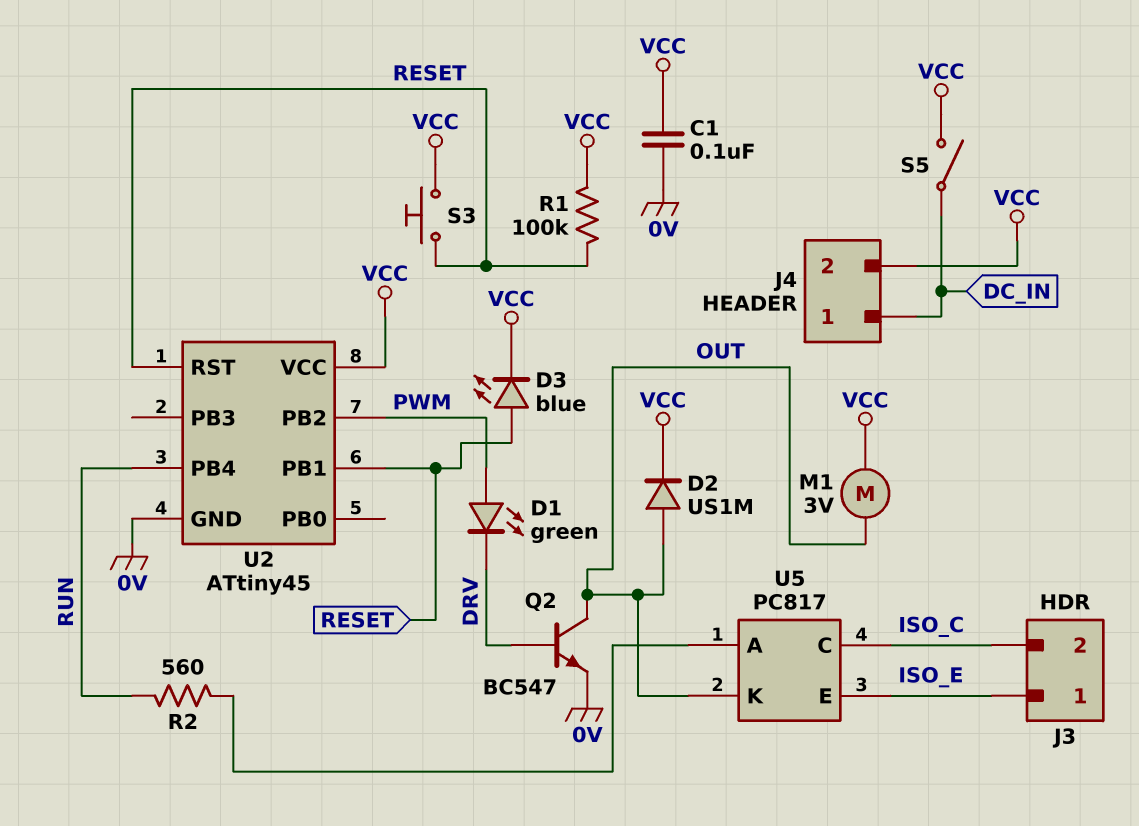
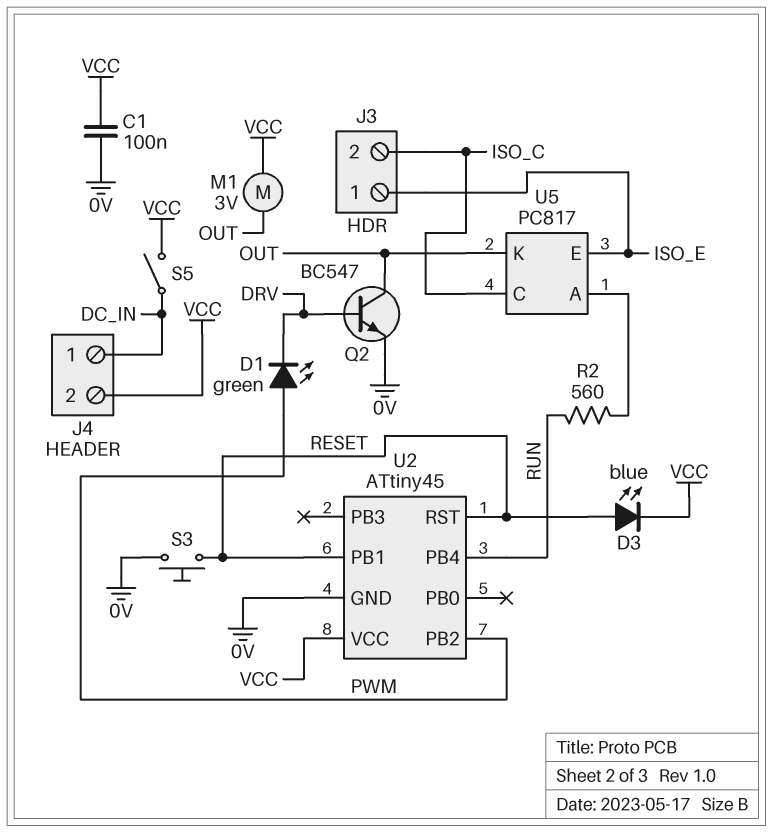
D2: diode US1M (A OUT, K VCC) -> none
R1: 100k (RESET, VCC) -> none
S3: button (RESET, VCC) -> button (0V, RESET)

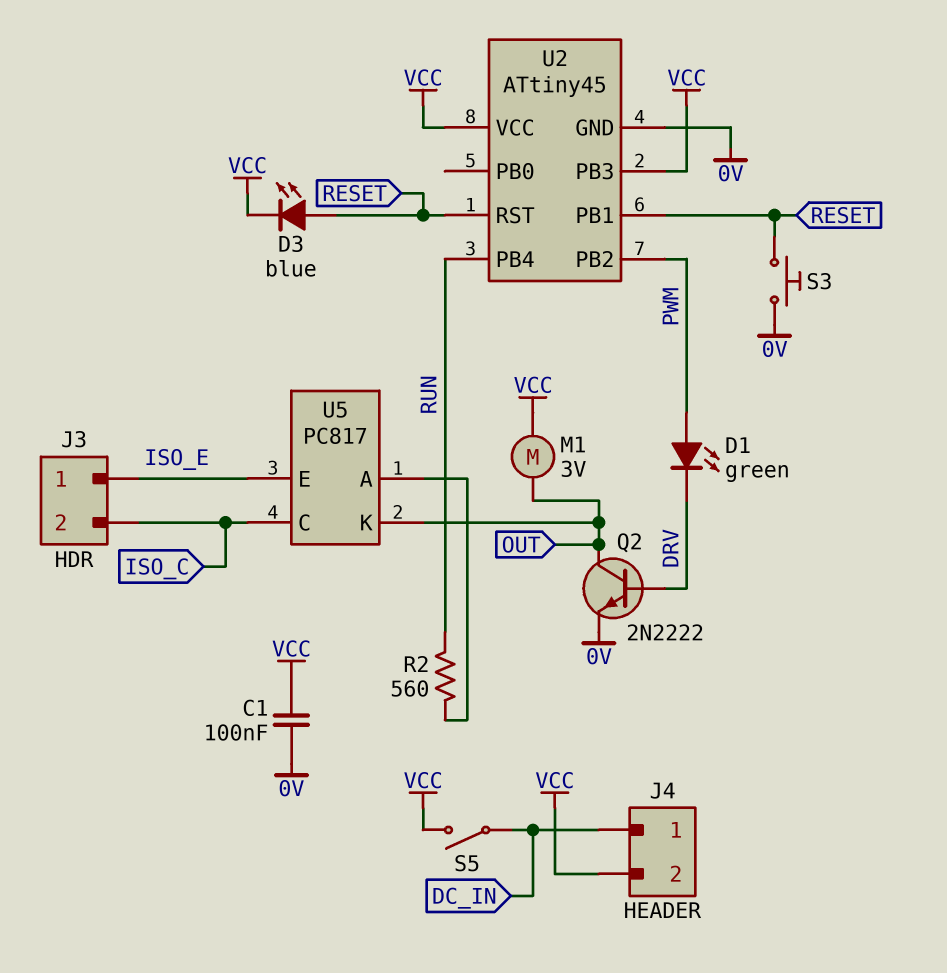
Q2: NPN BC547 (B DRV, C OUT, E 0V) -> NPN 2N2222 (B DRV, C OUT, E 0V)
U2 pin PB3: none -> VCC

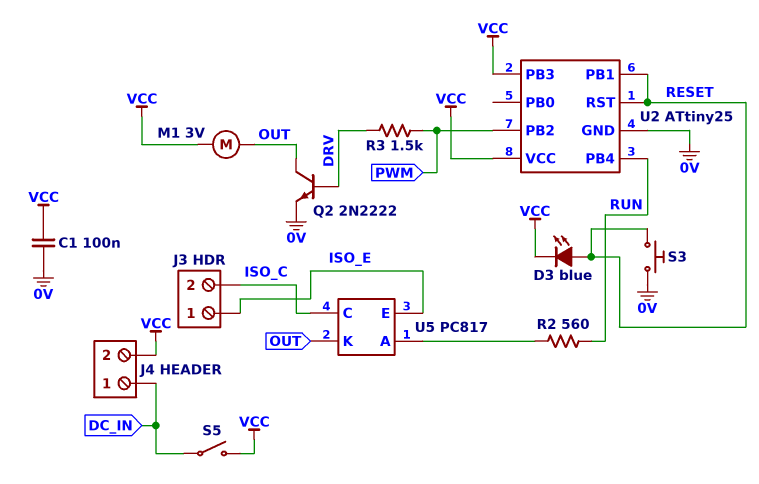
D1: LED green (A PWM, K DRV) -> none
R3: none -> 1.5k (DRV, PWM)
U2: ATtiny45 -> ATtiny25

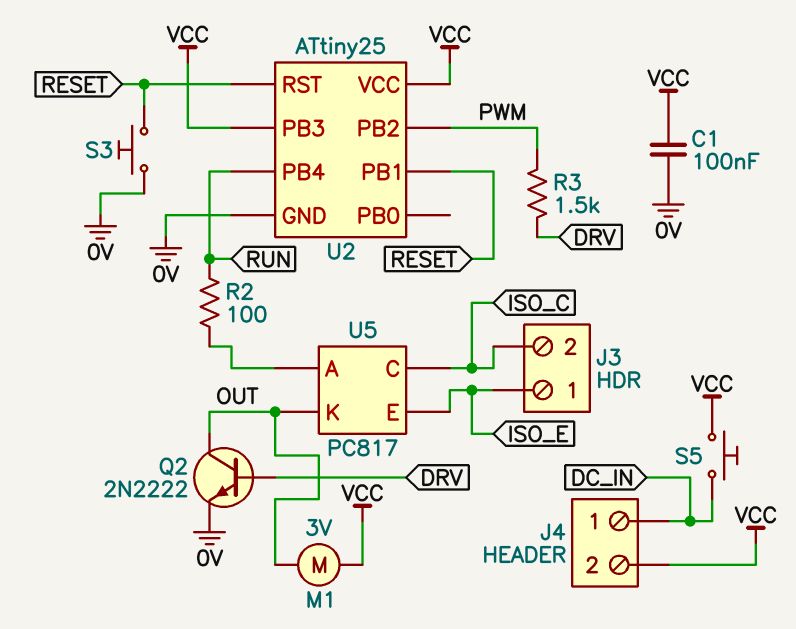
D3: LED blue (A RESET, K VCC) -> none
R2: 560 (RUN, U5/A) -> 100 (RUN, U5/A)
S5: switch (DC_IN, VCC) -> button (DC_IN, VCC)

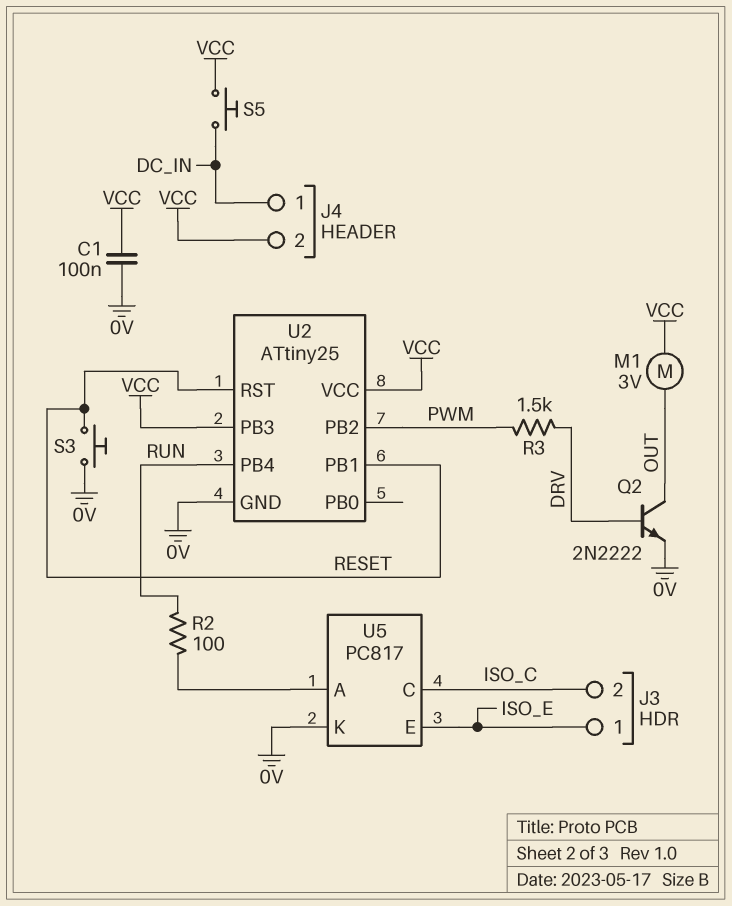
U5 pin K: OUT -> 0V

